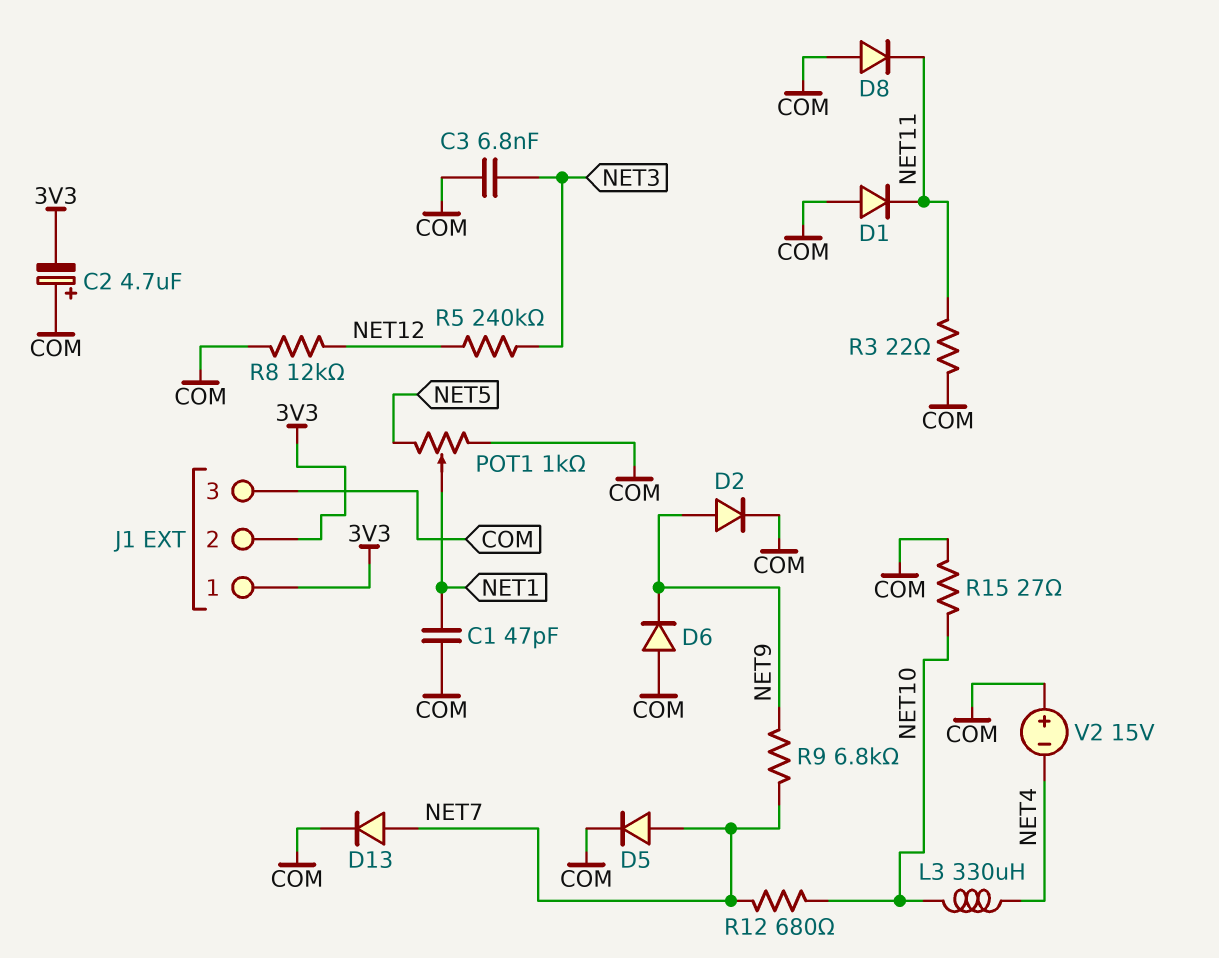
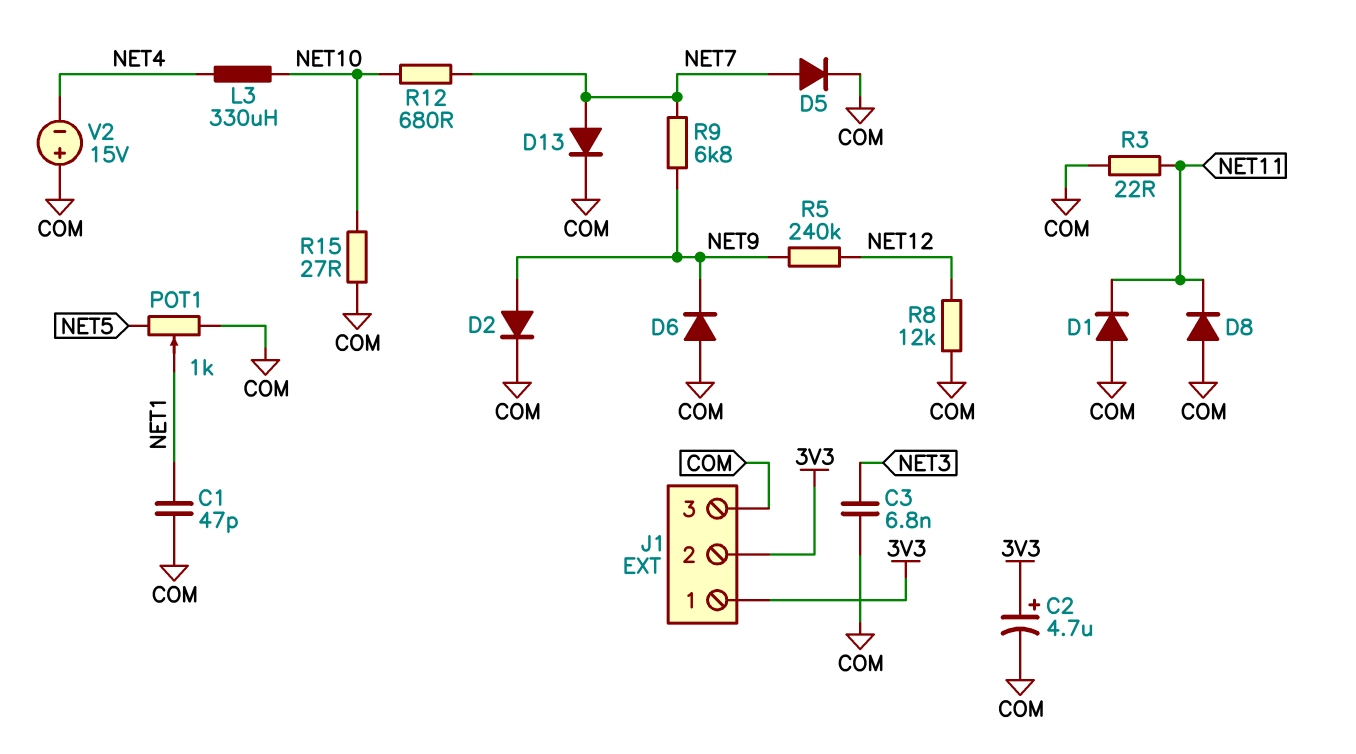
C2: 4.7uF (plus COM, minus 3V3) -> 4.7uF (plus 3V3, minus COM)
R5: 240k (NET3, NET12) -> 240k (NET9, NET12)

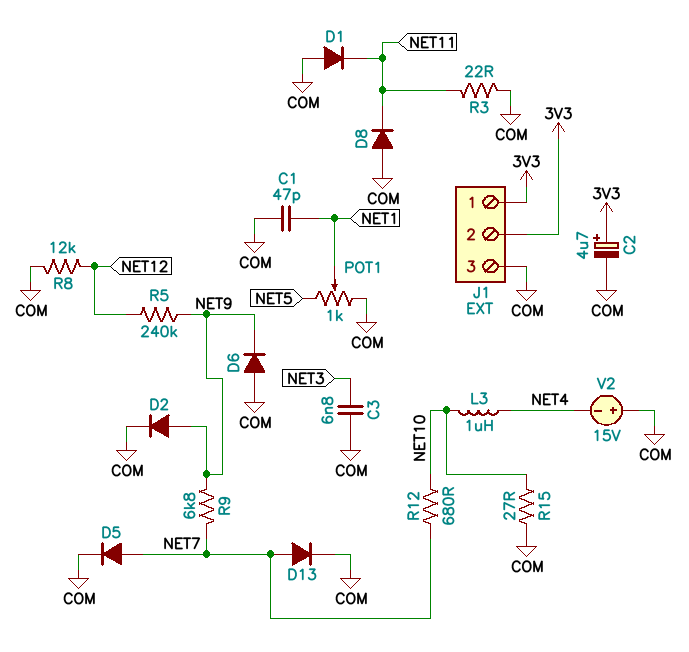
L3: 330uH (NET4, NET10) -> 1uH (NET4, NET10)

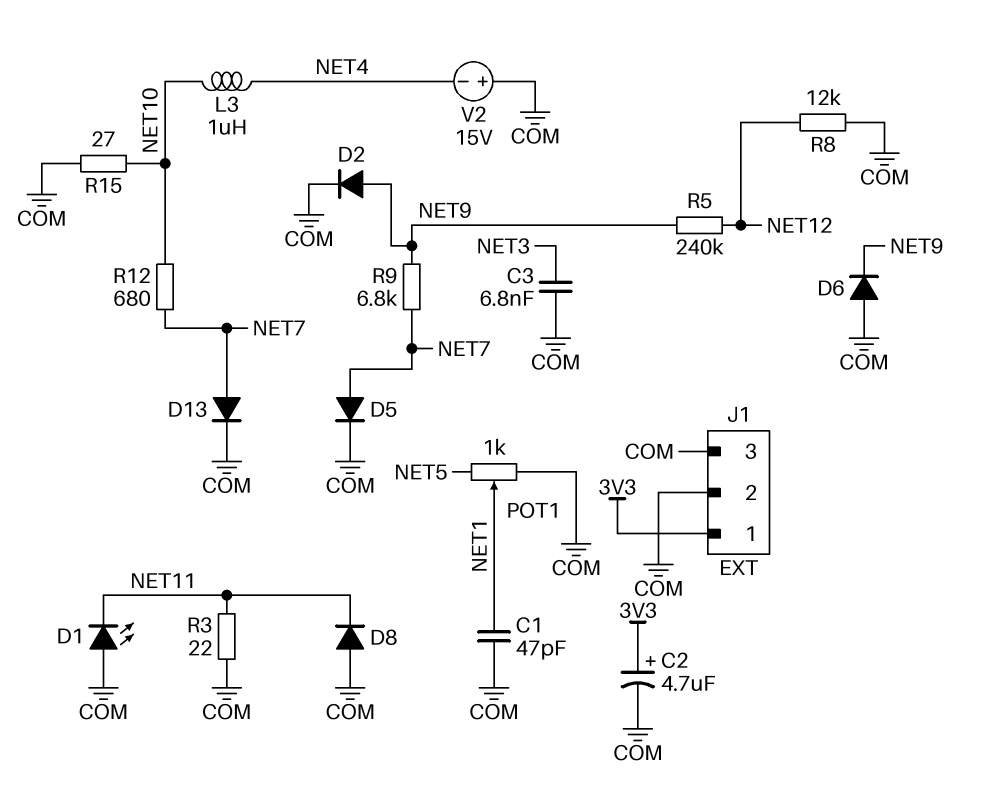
D1: diode (A COM, K NET11) -> LED (A COM, K NET11)
J1 pin 2: 3V3 -> COM

